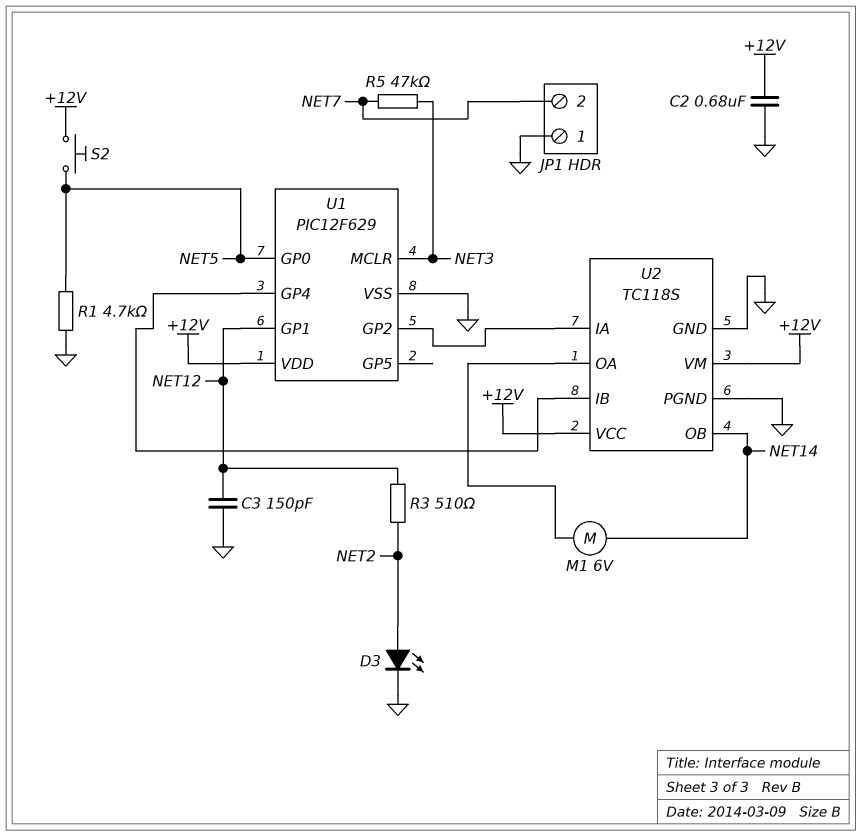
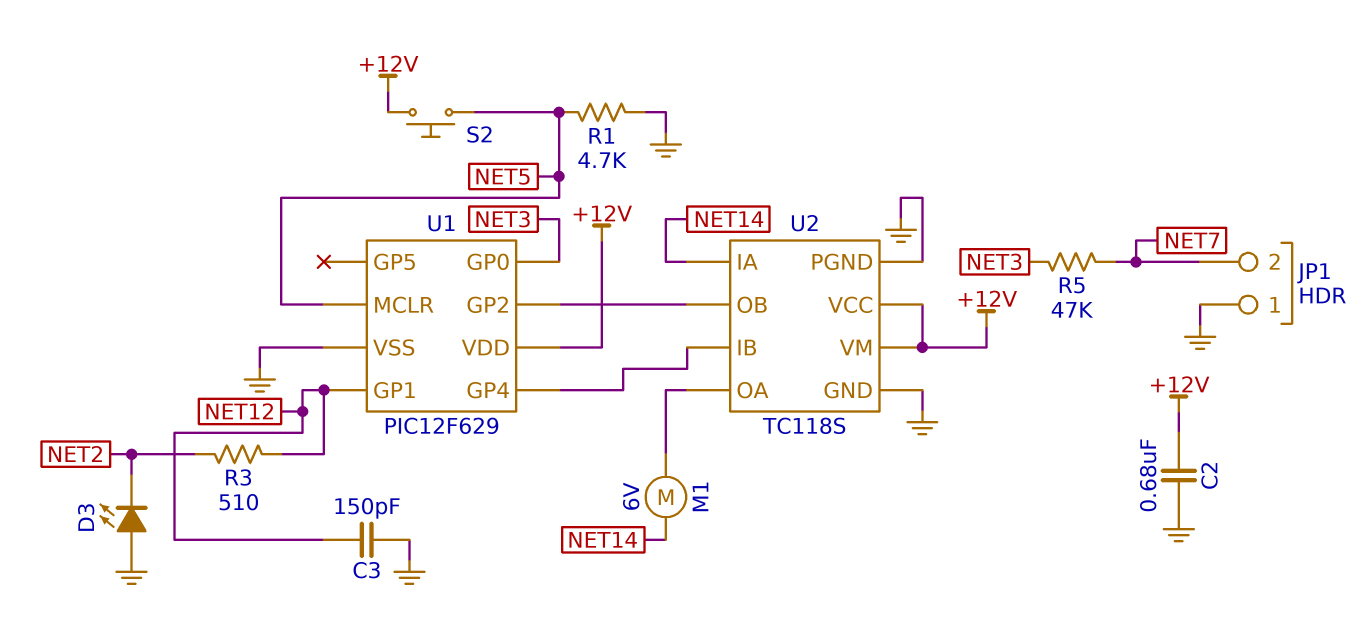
D3: LED (A NET2, K GND) -> LED (A GND, K NET2)
U1 pin GP0: NET5 -> NET3
U1 pin MCLR: NET3 -> NET5
U2 pin IA: U1/GP2 -> NET14
U2 pin OB: NET14 -> U1/GP2

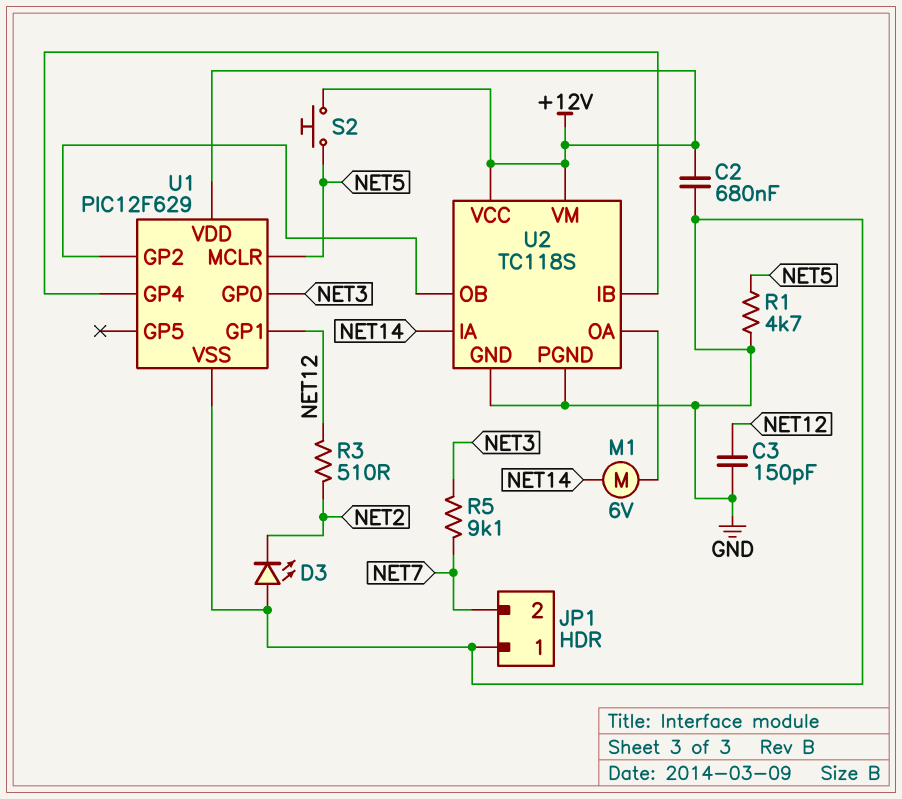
R5: 47k (NET3, NET7) -> 9.1k (NET3, NET7)

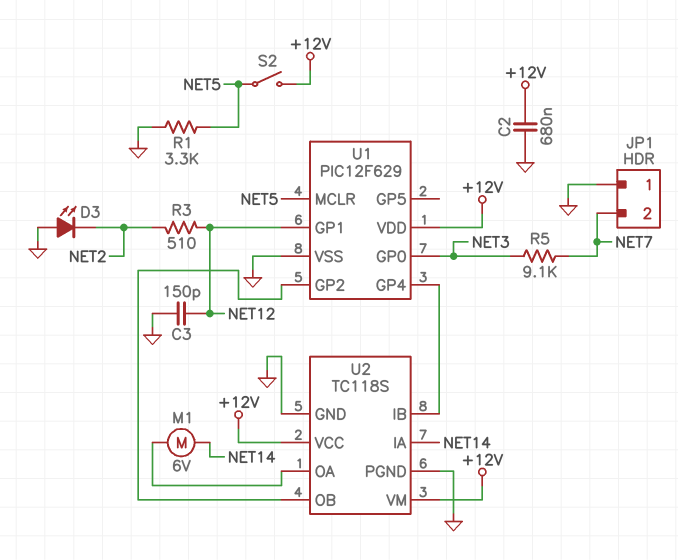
R1: 4.7k (GND, NET5) -> 3.3k (GND, NET5)
S2: button (+12V, NET5) -> switch (+12V, NET5)

